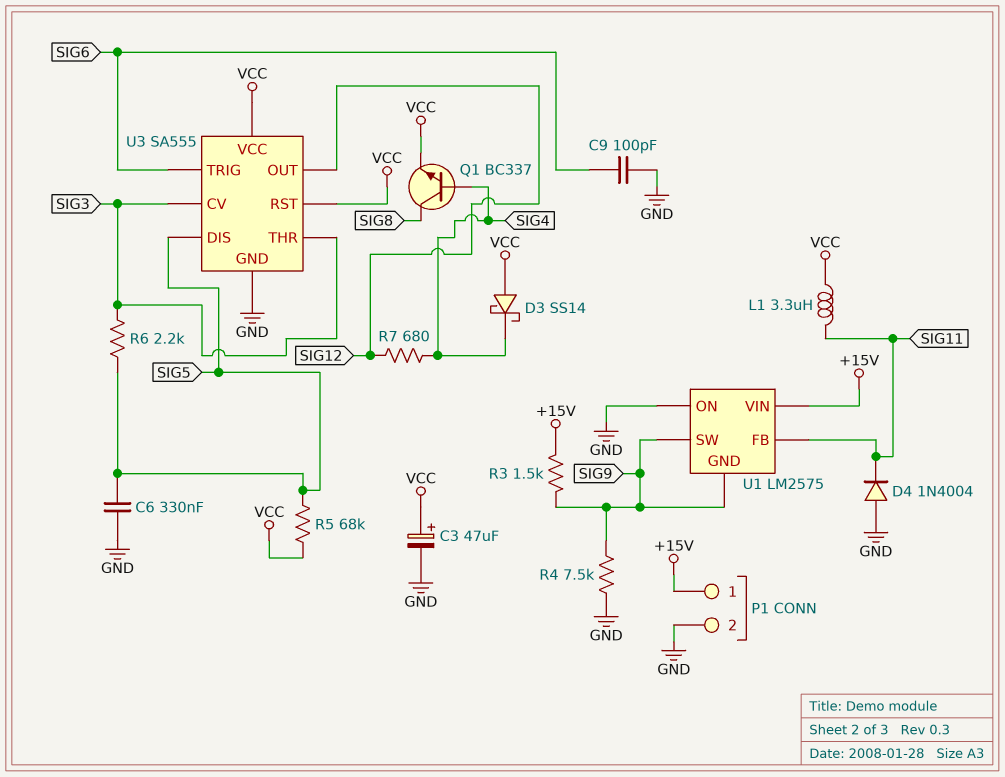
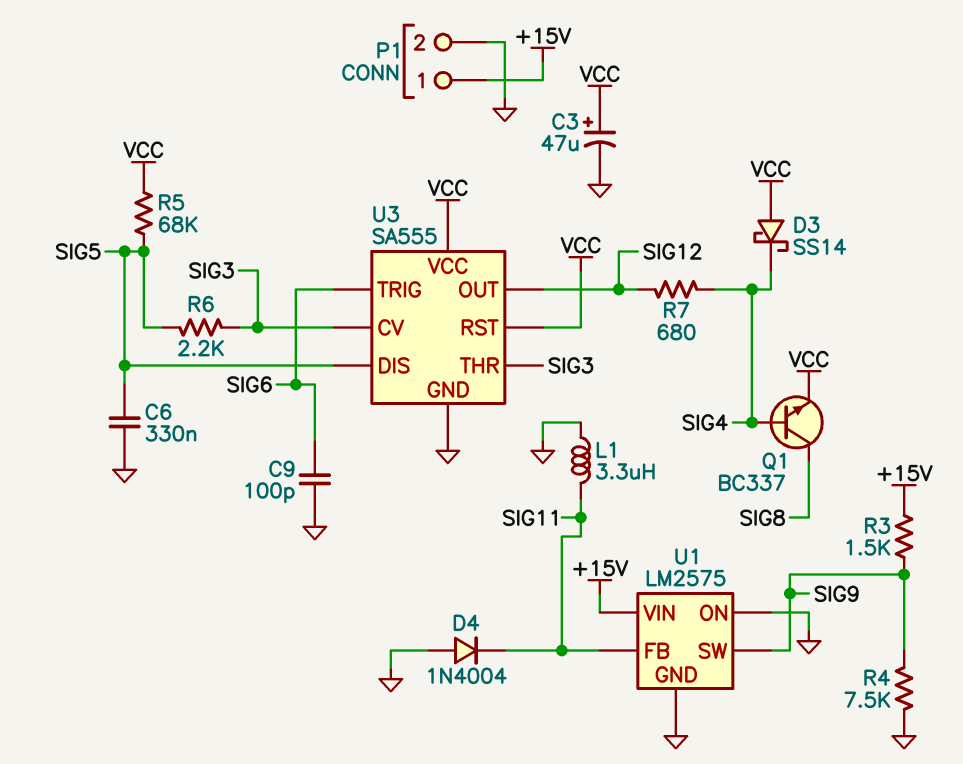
L1: 3.3uH (SIG11, VCC) -> 3.3uH (GND, SIG11)
U1 pin GND: SIG9 -> GND

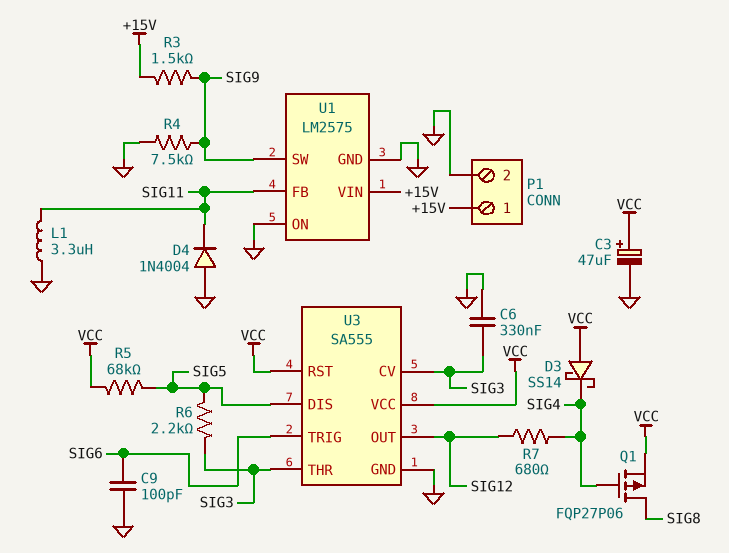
C6: 330nF (GND, SIG5) -> 330nF (GND, SIG3)
Q1: NPN BC337 (B SIG4, C SIG8, E VCC) -> PMOS FQP27P06 (G SIG4, D SIG8, S VCC)

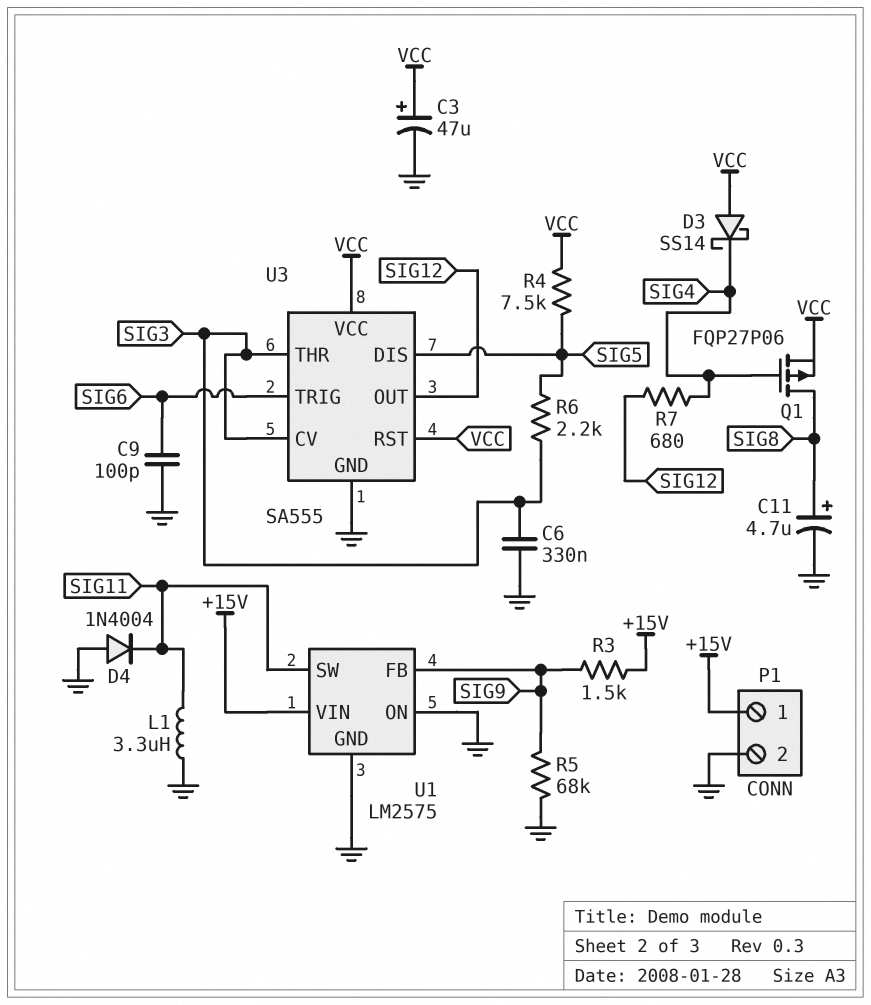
C11: none -> 4.7uF (plus SIG8, minus GND)
R4: 7.5k (GND, SIG9) -> 7.5k (SIG5, VCC)
R5: 68k (SIG5, VCC) -> 68k (GND, SIG9)
U1 pin FB: SIG11 -> SIG9
U1 pin SW: SIG9 -> SIG11

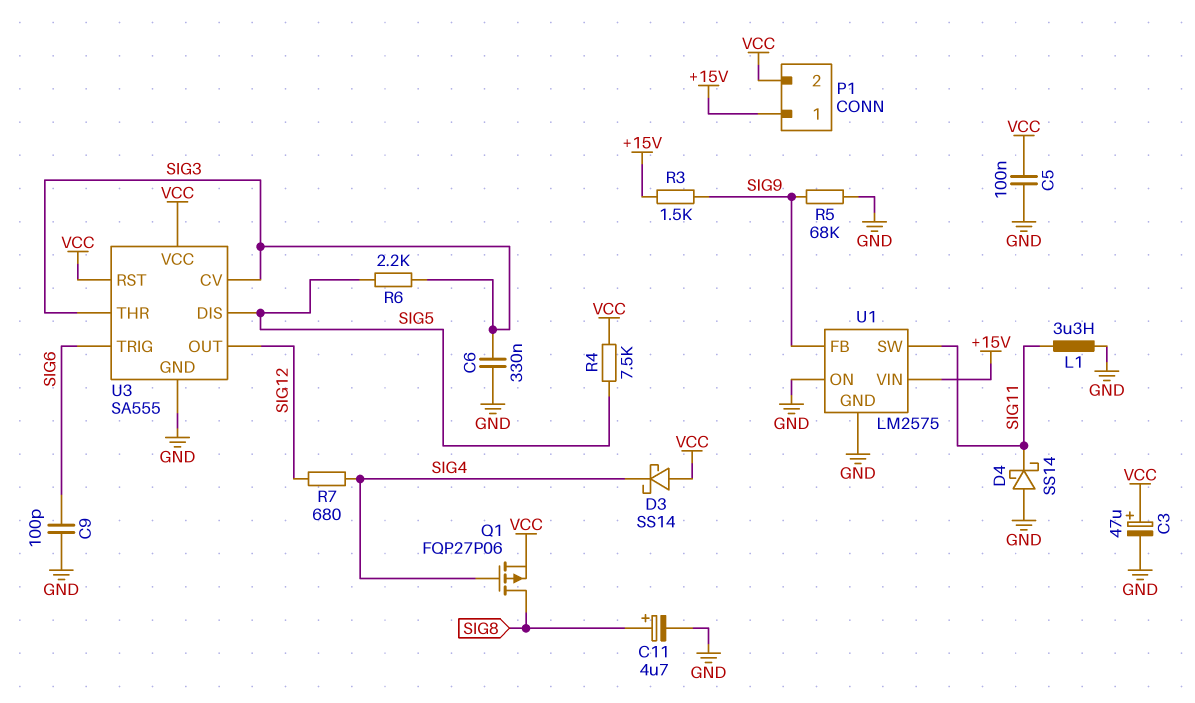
C5: none -> 100nF (GND, VCC)
D4: diode 1N4004 (A GND, K SIG11) -> schottky SS14 (A GND, K SIG11)
P1 pin 2: GND -> VCC

